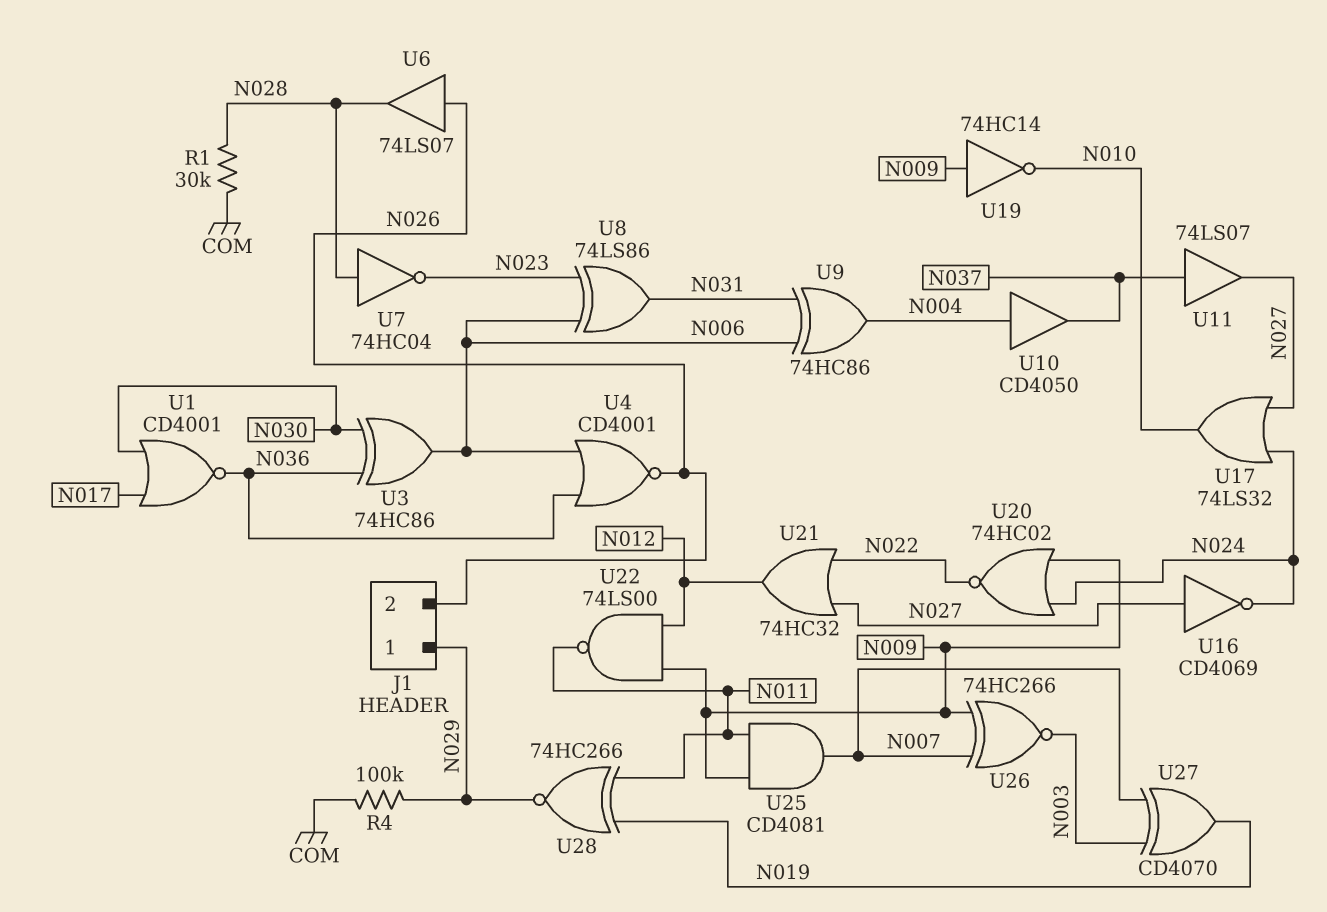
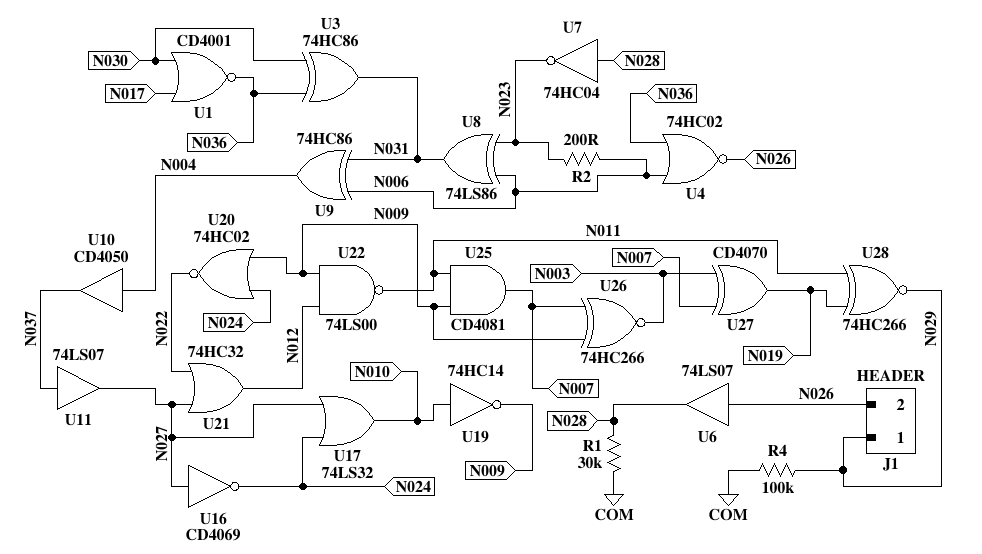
R2: none -> 200 (N006, N023)
U3: XOR 74HC86 (in N030, in N036, out N006) -> XOR 74HC86 (in N030, in N036, out N031)
U4: NOR CD4001 (in N006, in N036, out N026) -> NOR 74HC02 (in N006, in N036, out N026)
U19: NOT 74HC14 (in N009, out N010) -> NOT 74HC14 (in N010, out N009)

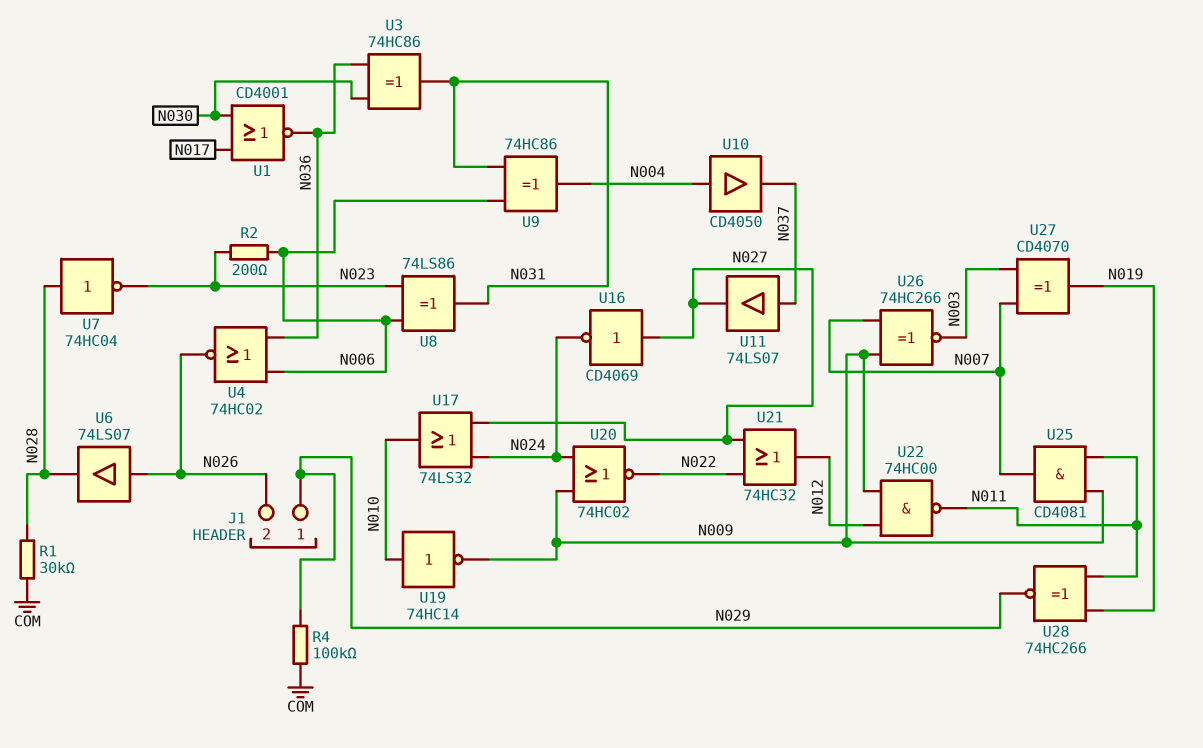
U22: NAND 74LS00 (in N009, in N012, out N011) -> NAND 74HC00 (in N009, in N012, out N011)

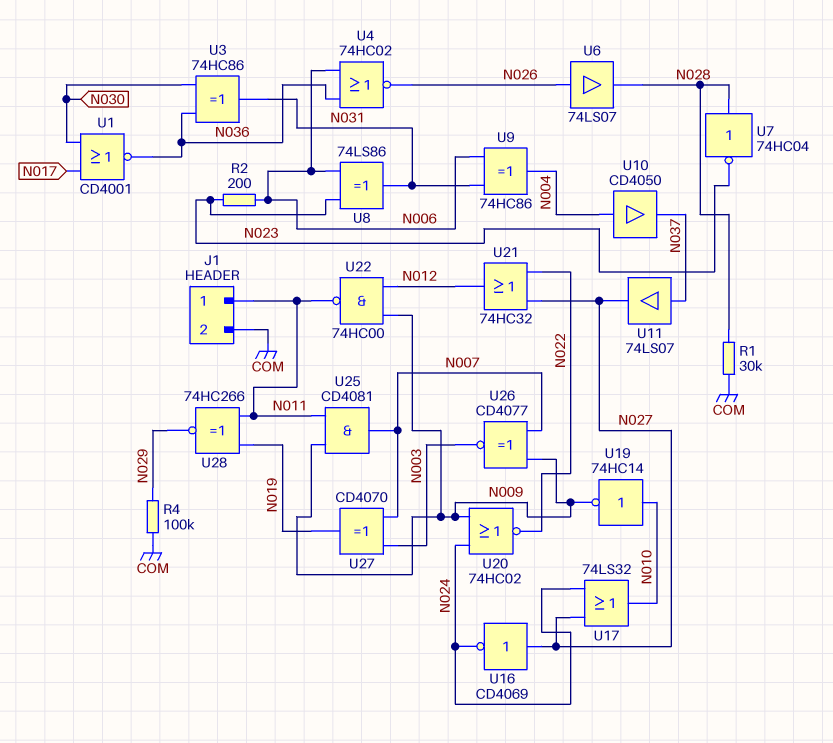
J1 pin 1: N029 -> N011
J1 pin 2: N026 -> COM
U26: XNOR 74HC266 (in N007, in N009, out N003) -> XNOR CD4077 (in N007, in N009, out N003)

